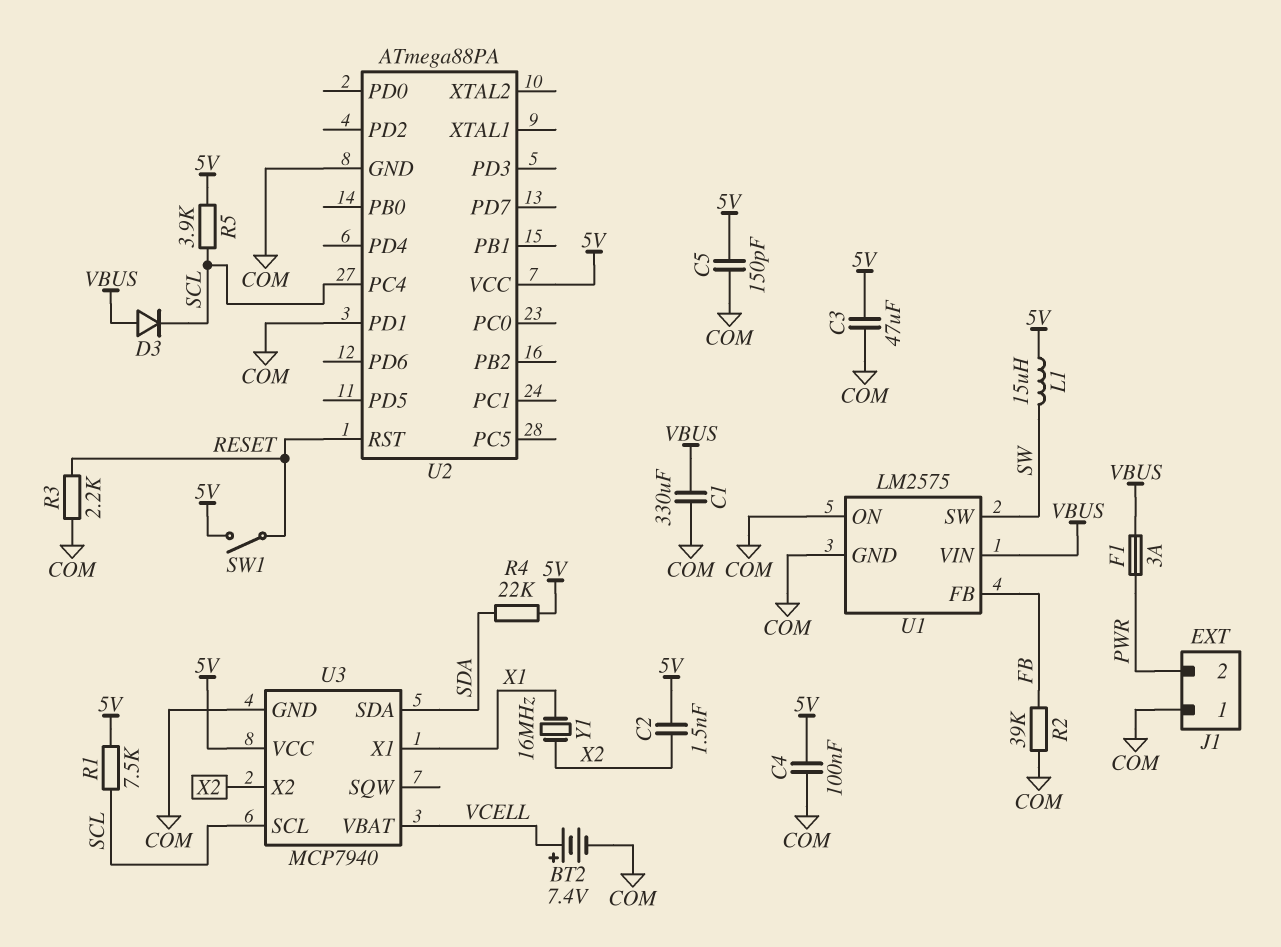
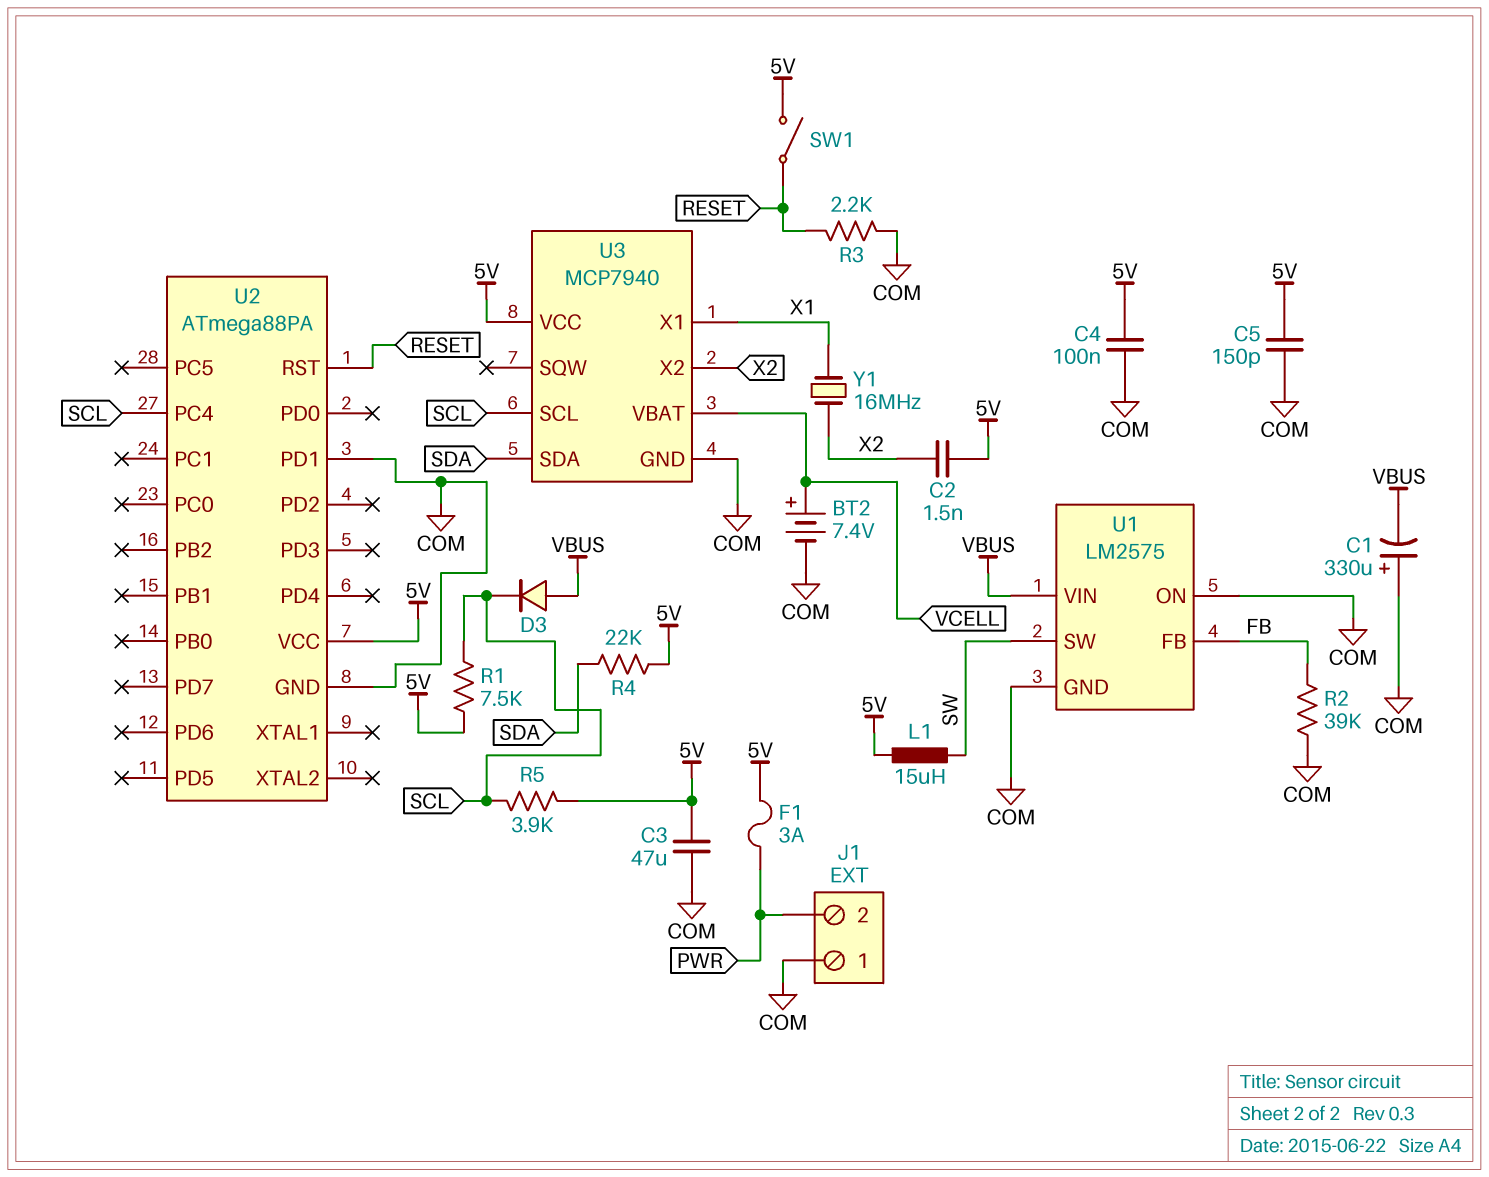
C1: 330uF (COM, VBUS) -> 330uF (plus COM, minus VBUS)
F1: 3A (PWR, VBUS) -> 3A (5V, PWR)

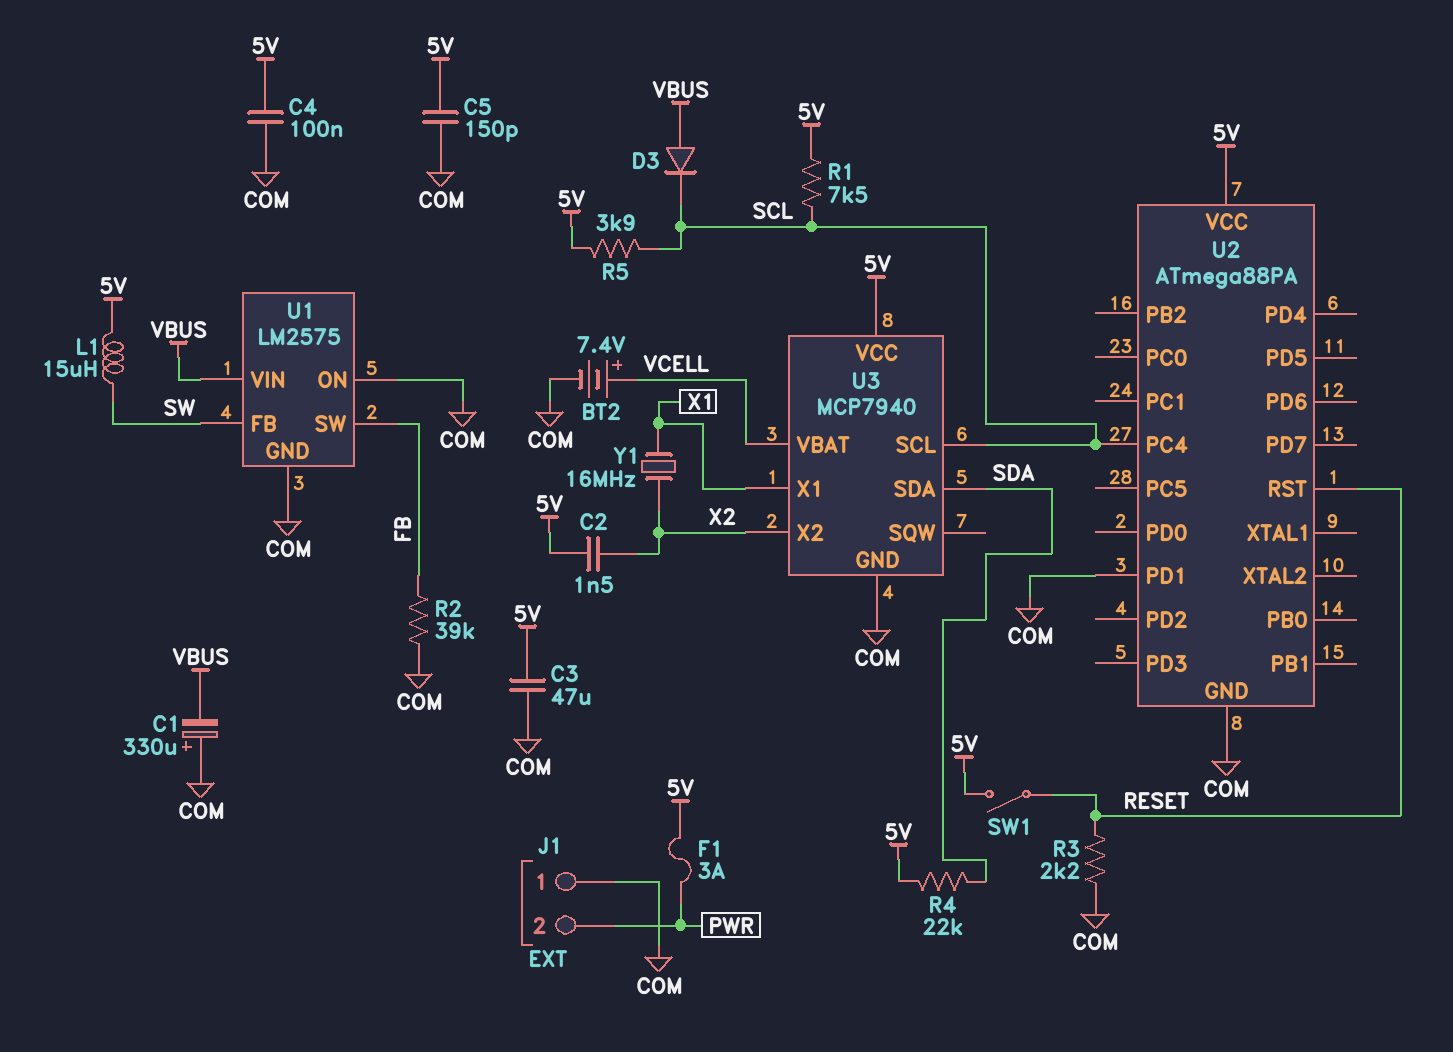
U1 pin FB: FB -> SW
U1 pin SW: SW -> FB

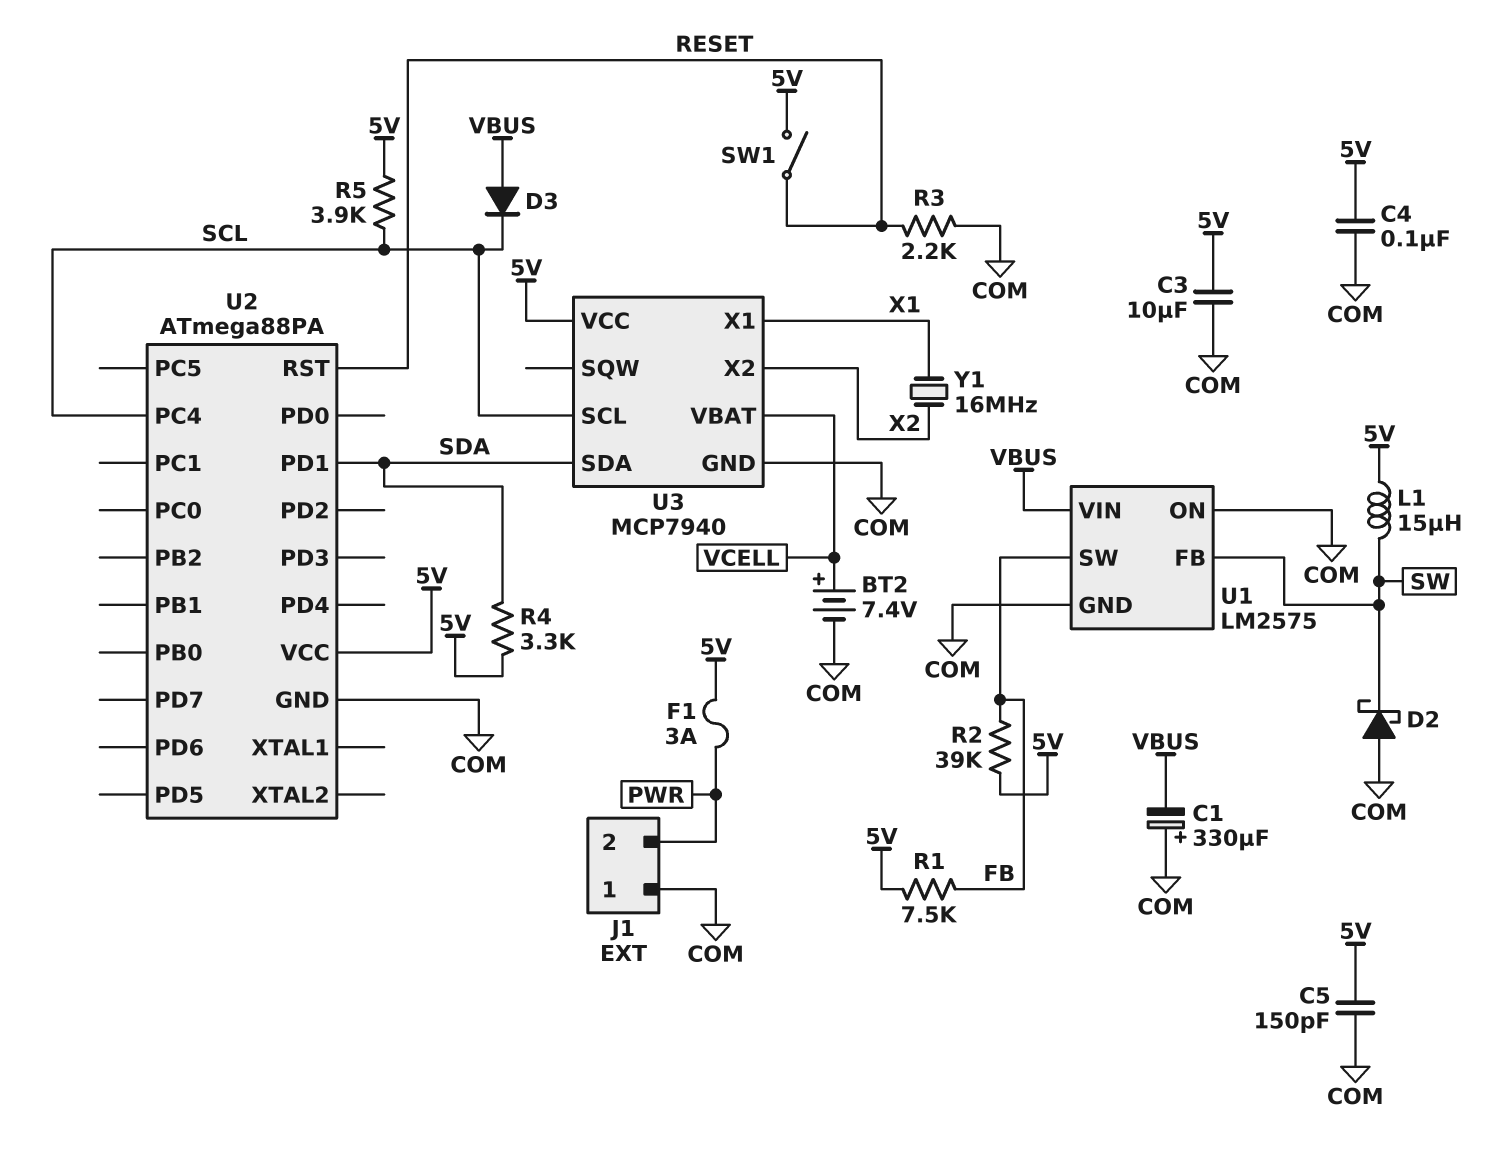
C2: 1.5nF (5V, X2) -> none
C3: 47uF (5V, COM) -> 10uF (5V, COM)
D2: none -> schottky (A COM, K SW)
R1: 7.5k (5V, SCL) -> 7.5k (5V, FB)
R2: 39k (COM, FB) -> 39k (5V, FB)
R4: 22k (5V, SDA) -> 3.3k (5V, SDA)
U2 pin PD1: COM -> SDA

